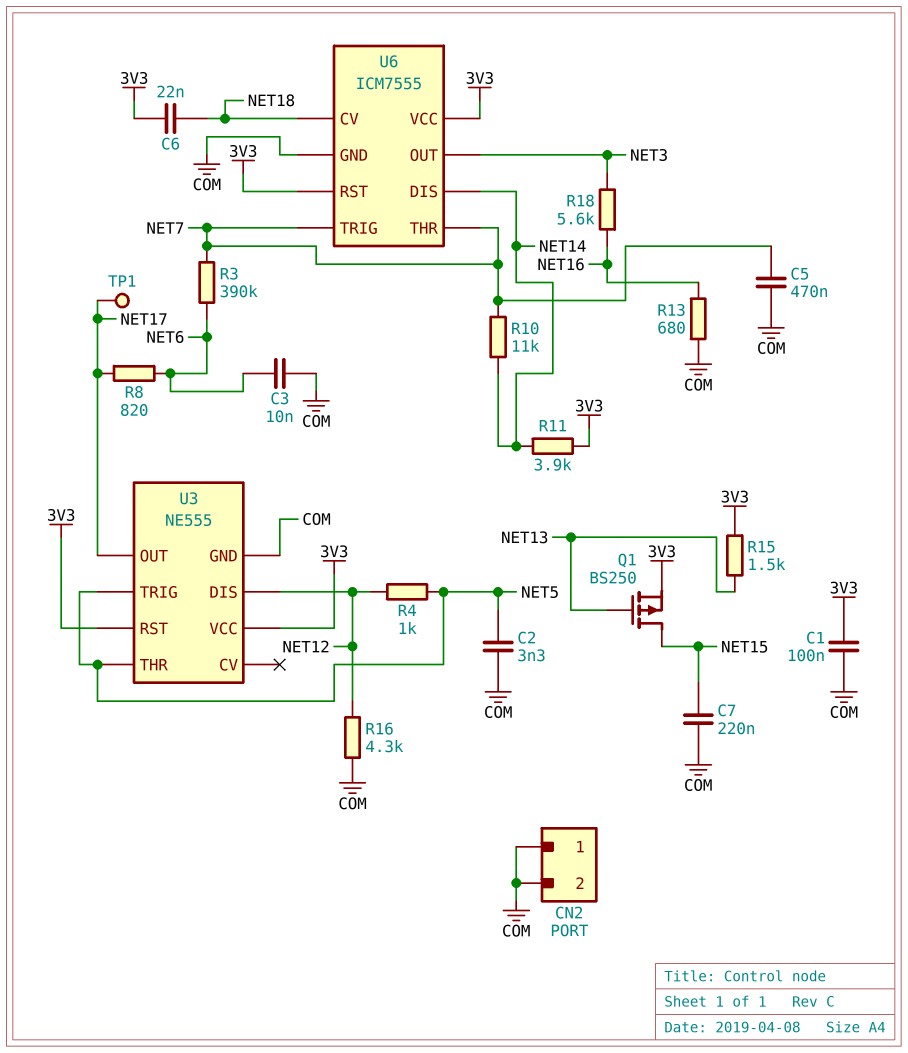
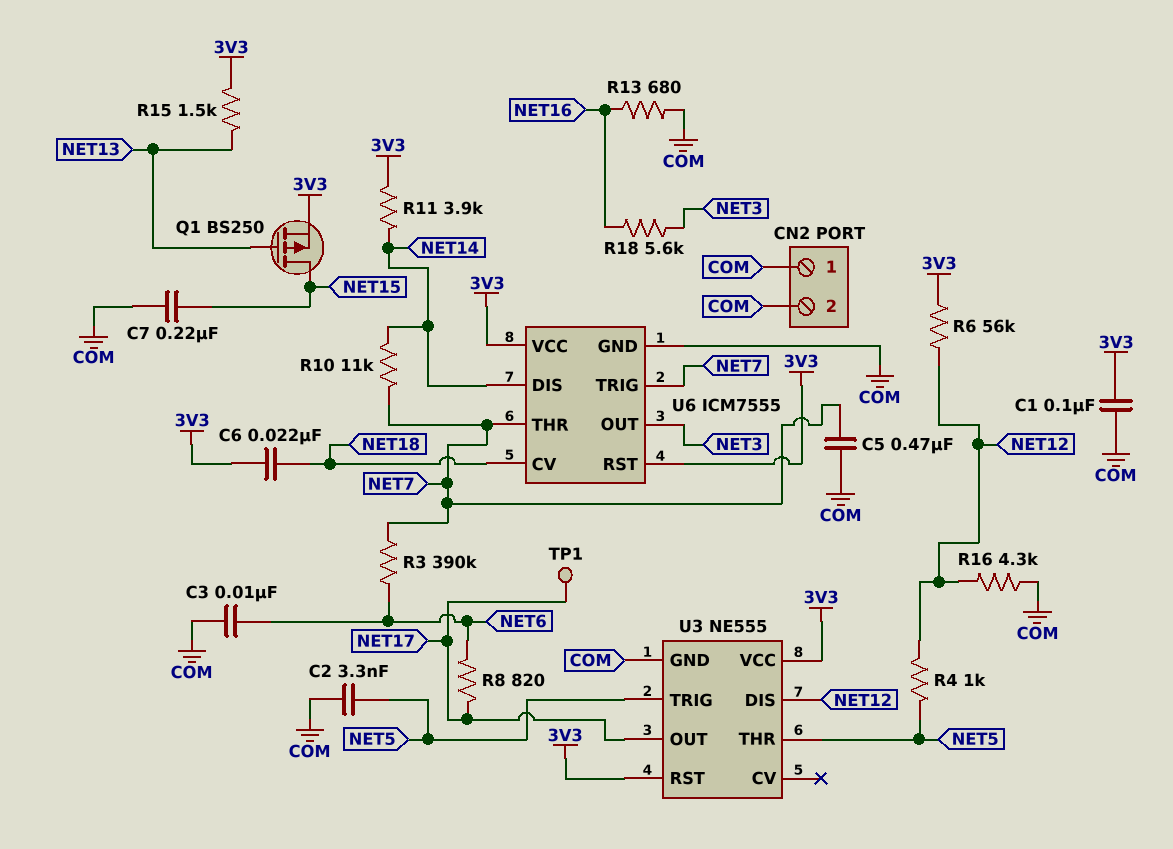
R6: none -> 56k (3V3, NET12)

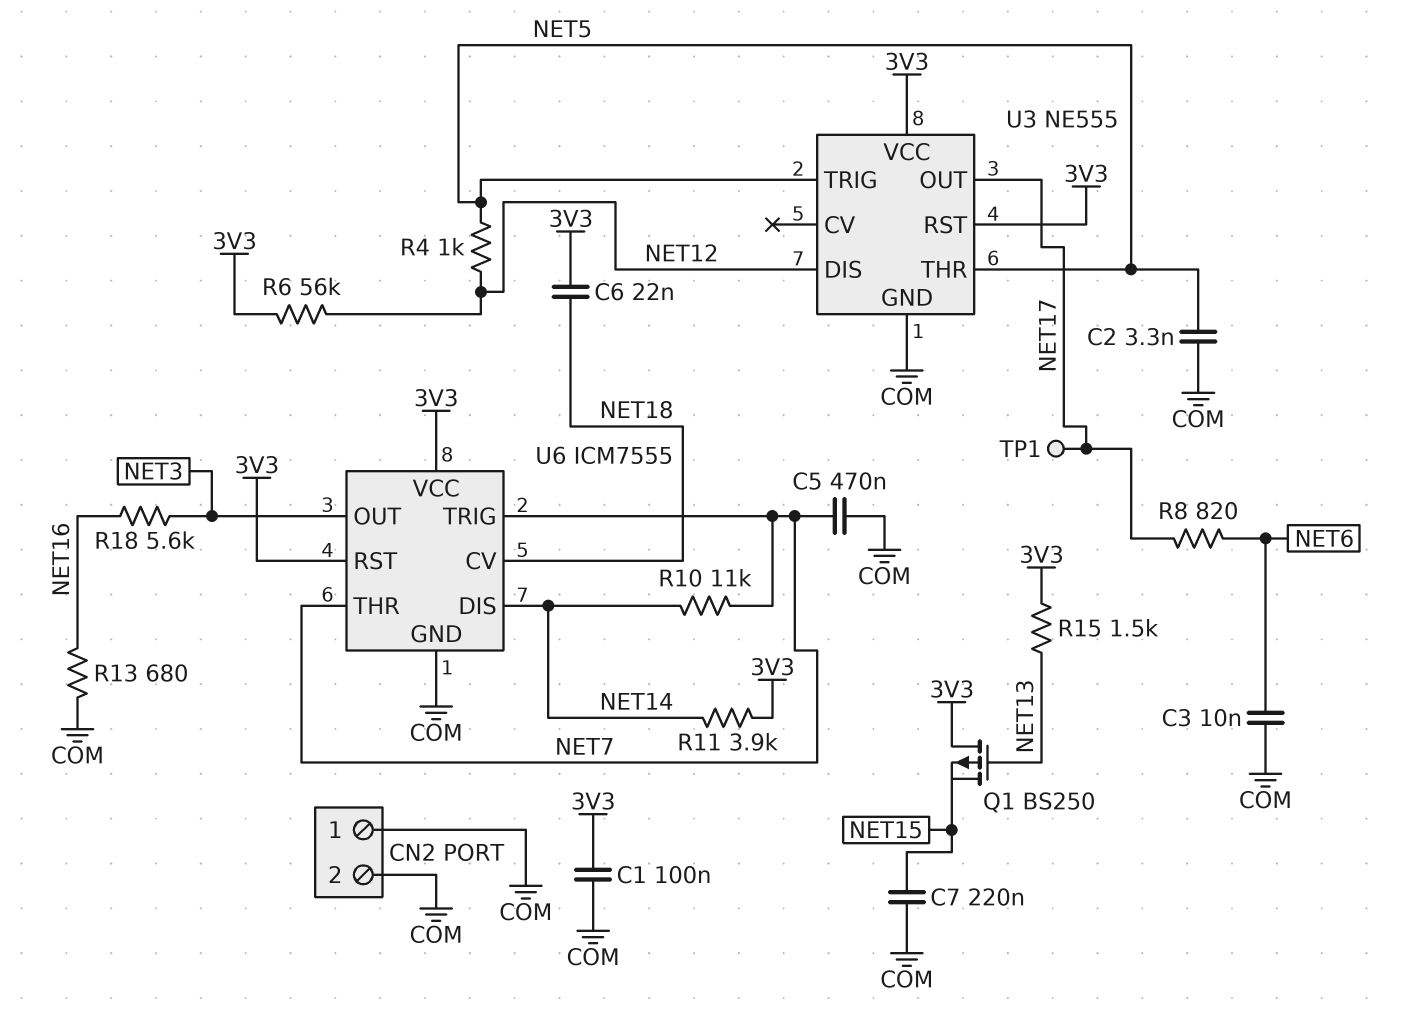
Q1: PMOS BS250 (G NET13, D NET15, S 3V3) -> PMOS BS250 (G NET13, D 3V3, S NET15)
R3: 390k (NET6, NET7) -> none
R16: 4.3k (COM, NET12) -> none

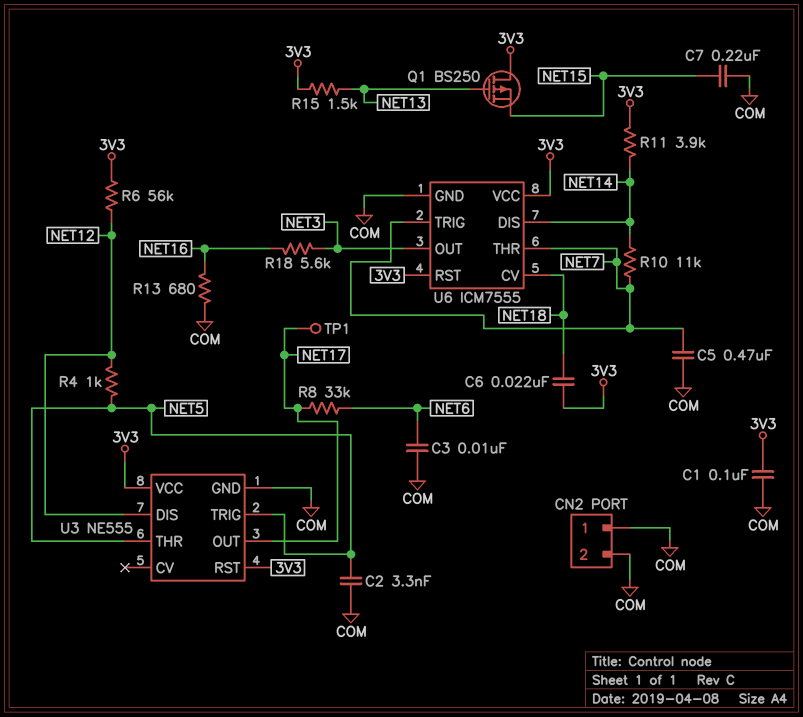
R8: 820 (NET6, NET17) -> 33k (NET6, NET17)

